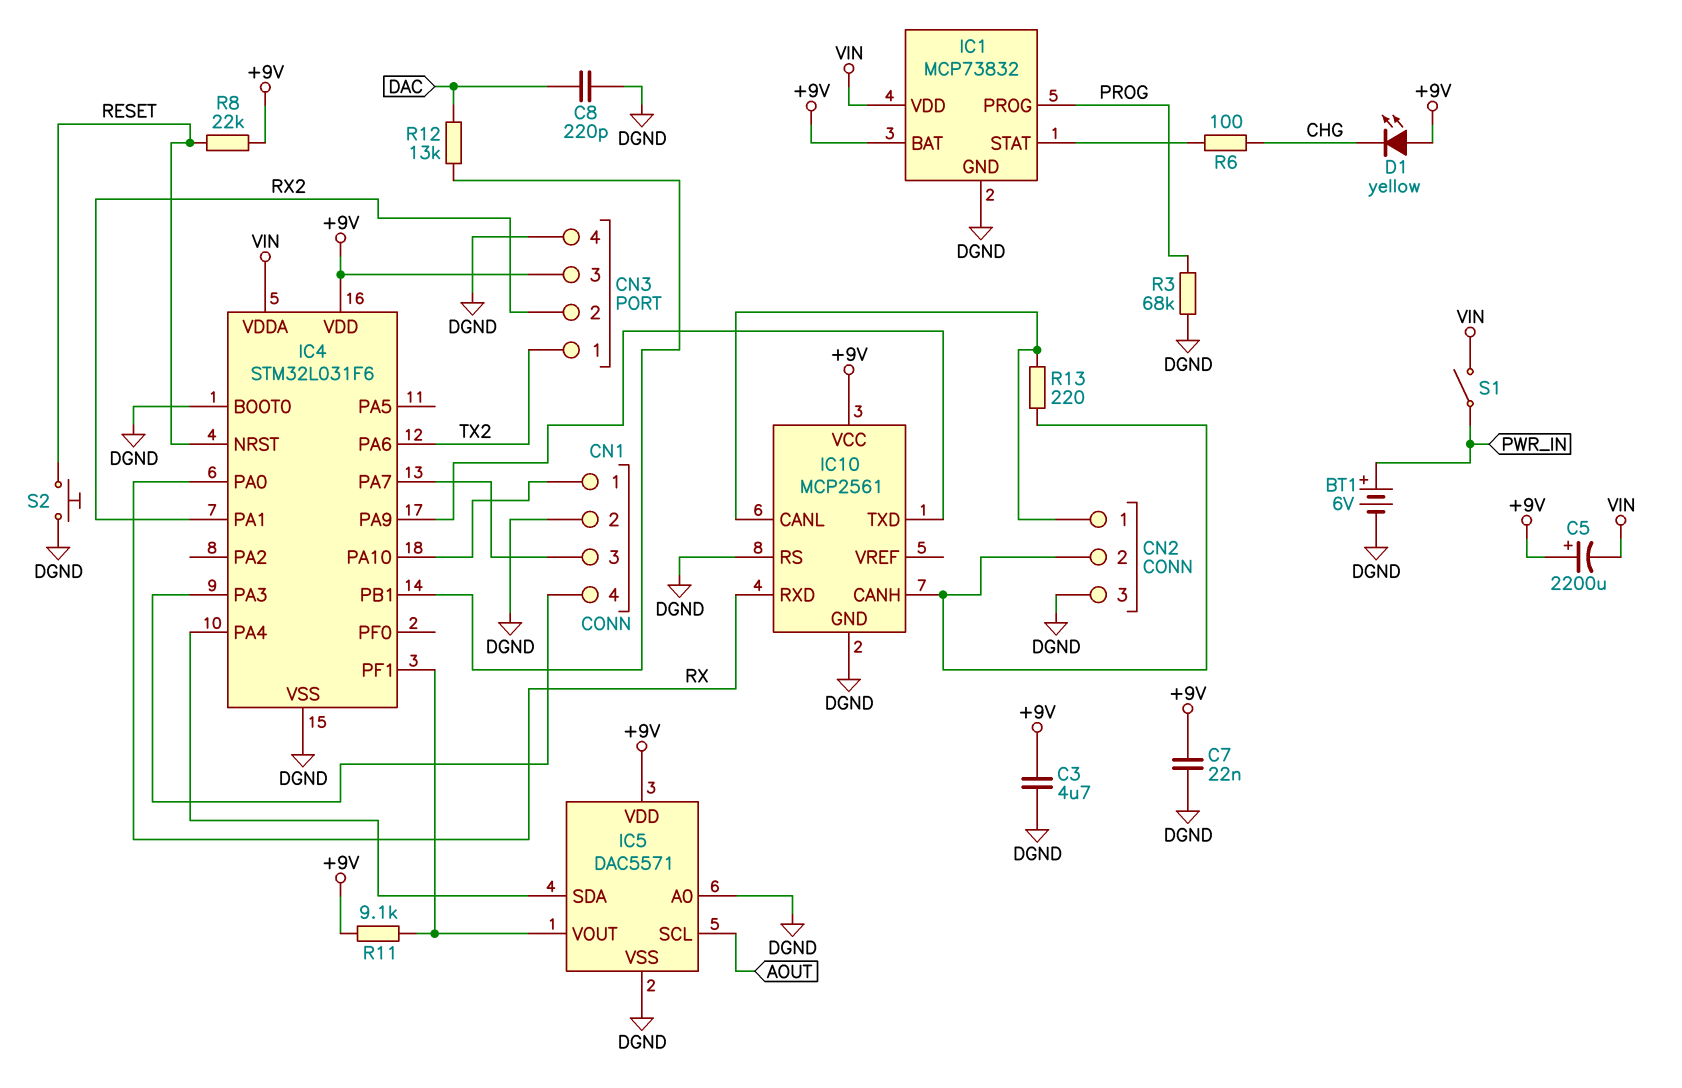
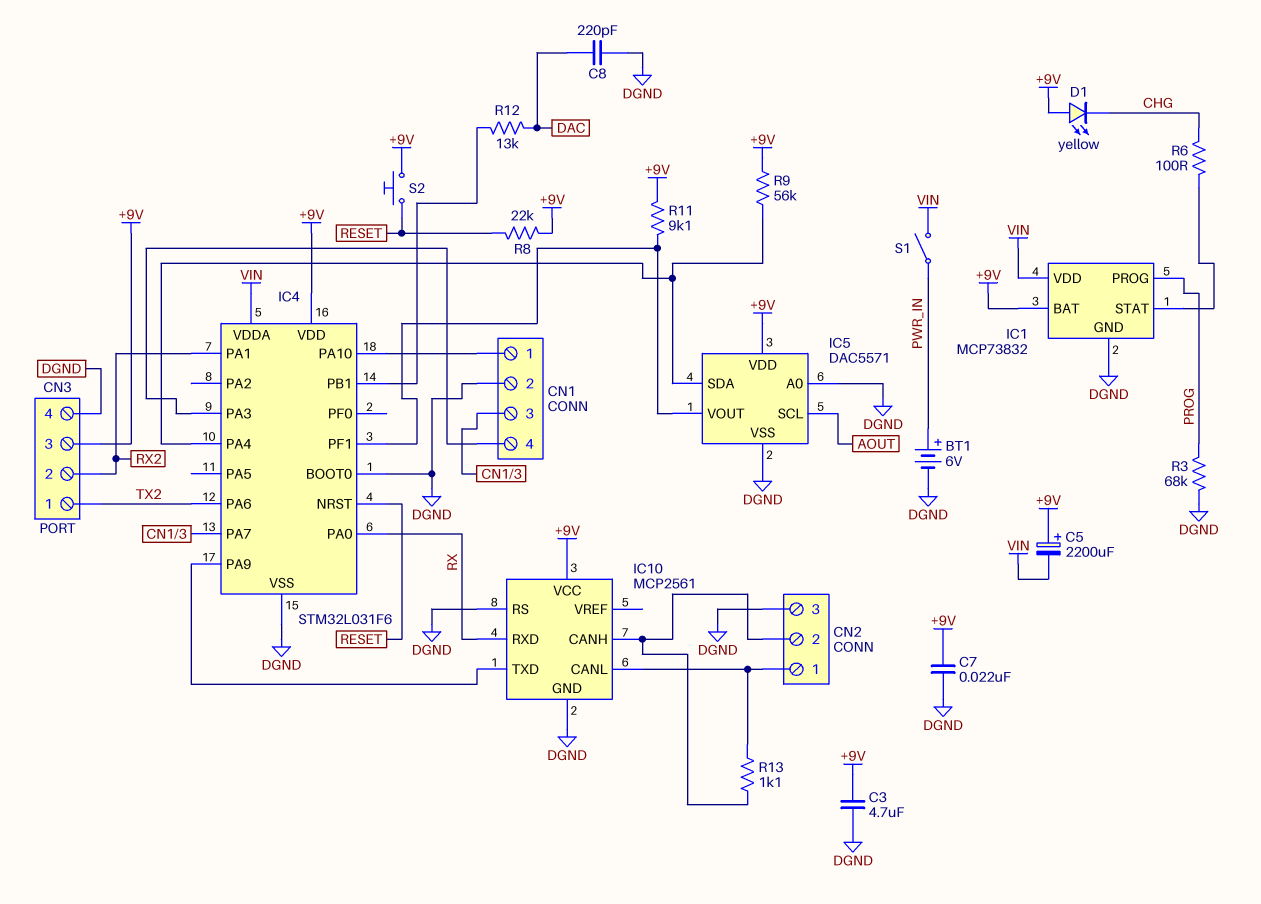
R9: none -> 56k (+9V, IC4/PA4)
R13: 220 (CN2/1, CN2/2) -> 1.1k (CN2/1, CN2/2)
S2: button (DGND, RESET) -> button (+9V, RESET)

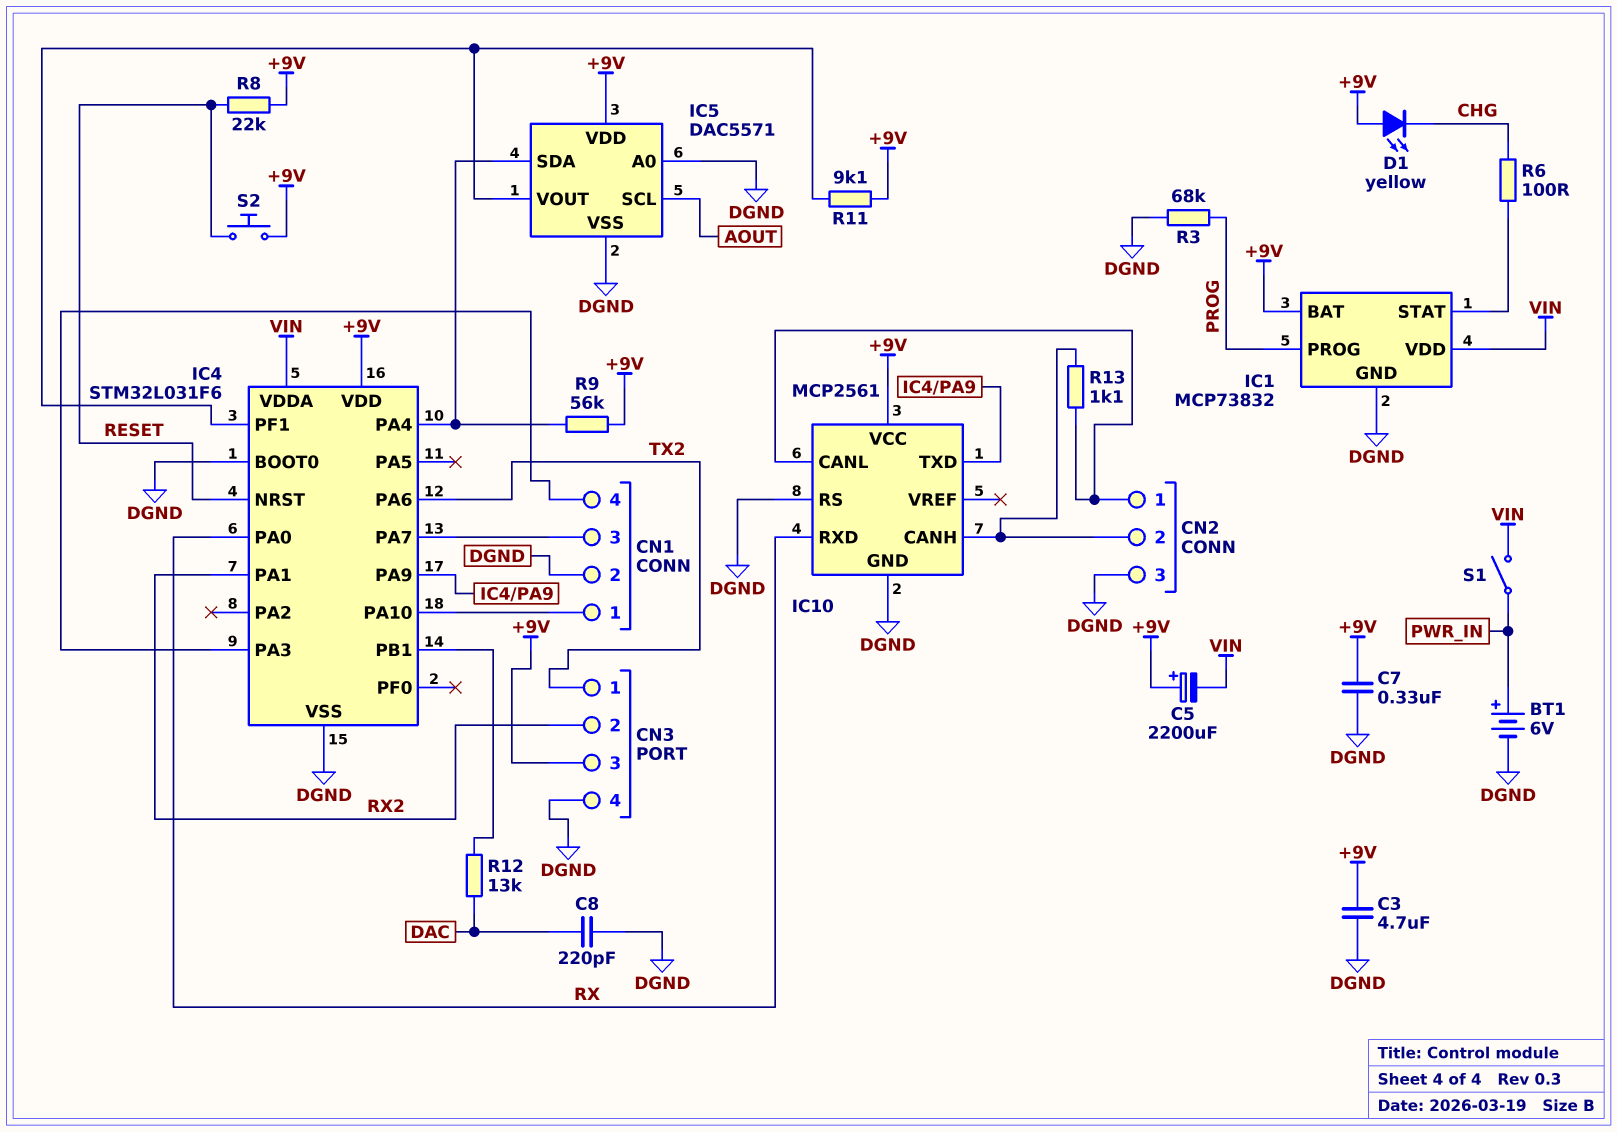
C7: 22nF (+9V, DGND) -> 330nF (+9V, DGND)

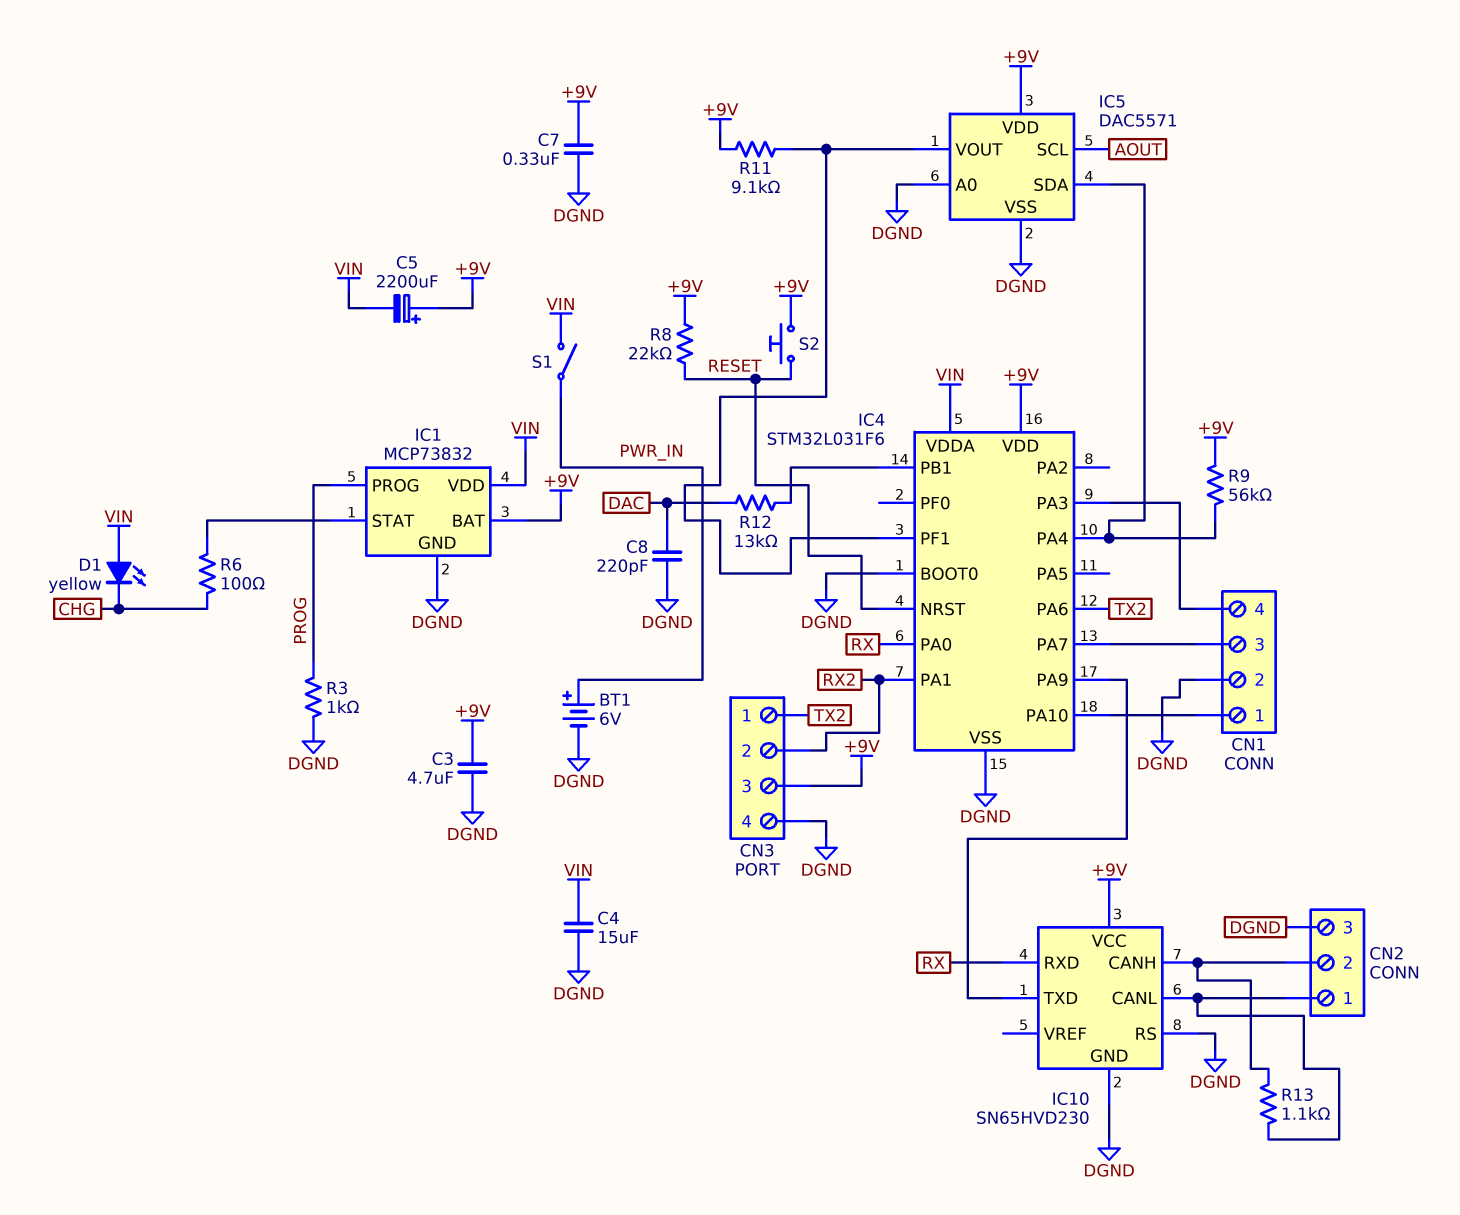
C4: none -> 15uF (DGND, VIN)
D1: LED yellow (A +9V, K CHG) -> LED yellow (A VIN, K CHG)
IC10: MCP2561 -> SN65HVD230
R3: 68k (DGND, PROG) -> 1k (DGND, PROG)

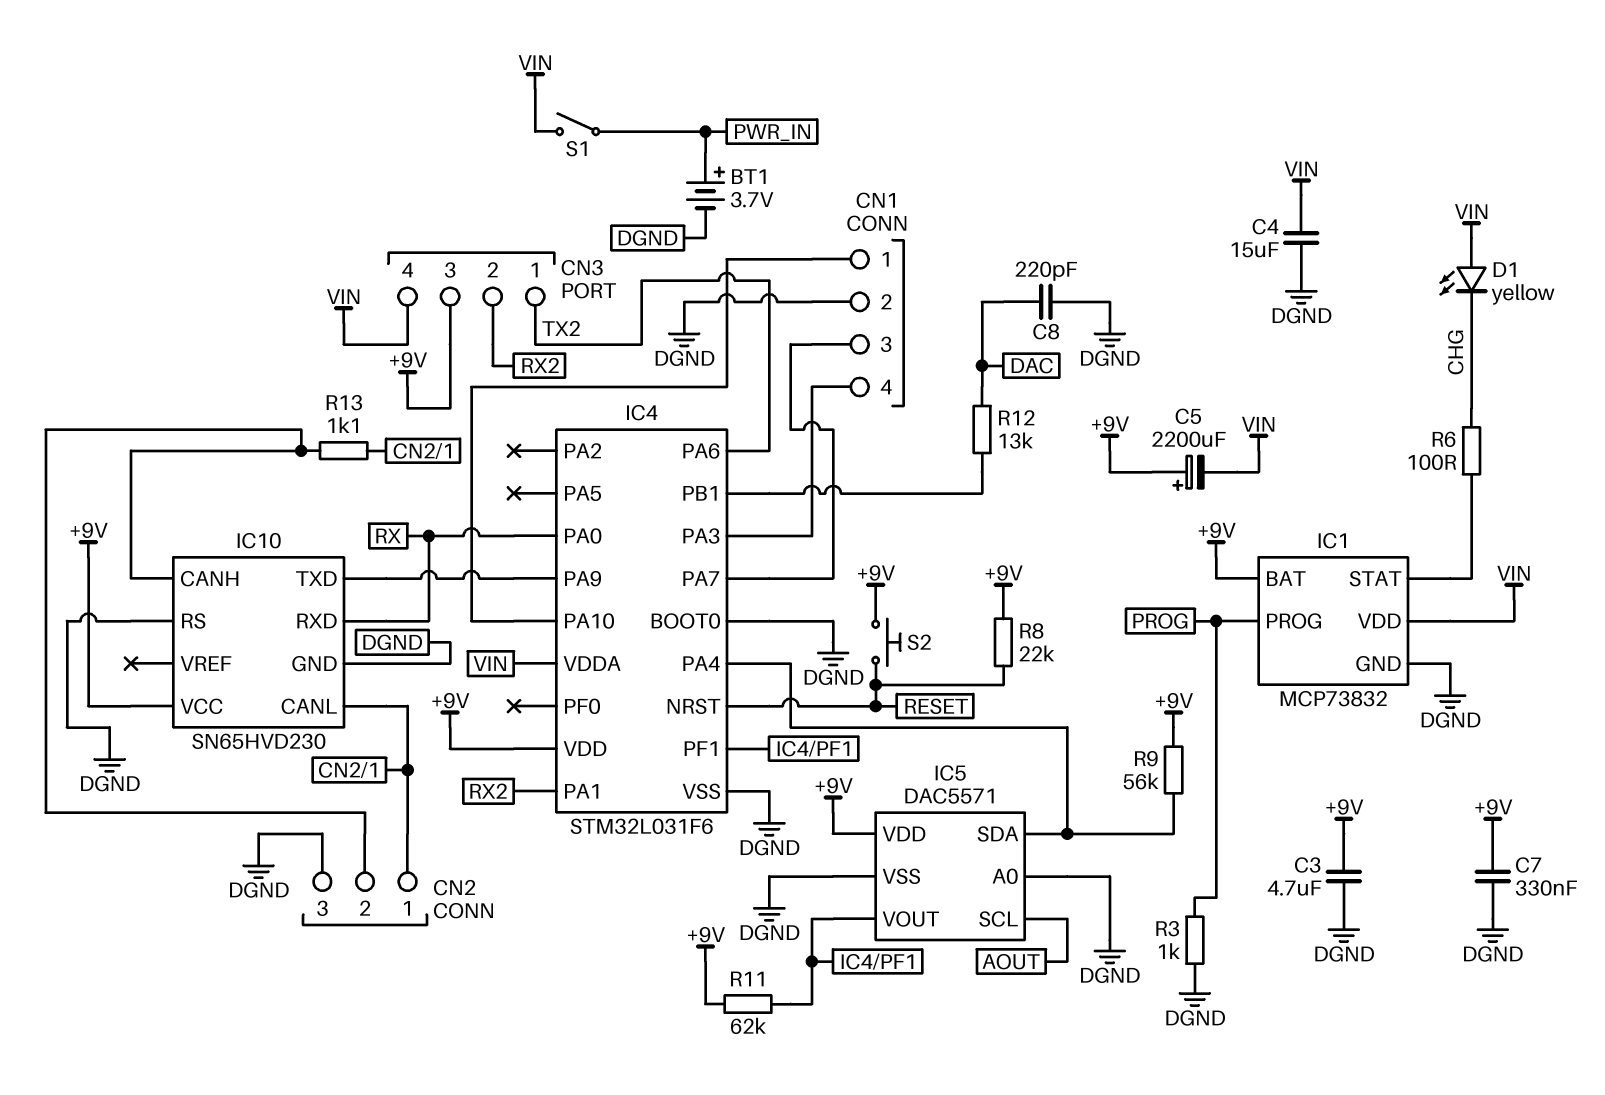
BT1: 6V (plus PWR_IN, minus DGND) -> 3.7V (plus PWR_IN, minus DGND)
CN3 pin 4: DGND -> VIN
R11: 9.1k (+9V, IC4/PF1) -> 62k (+9V, IC4/PF1)

